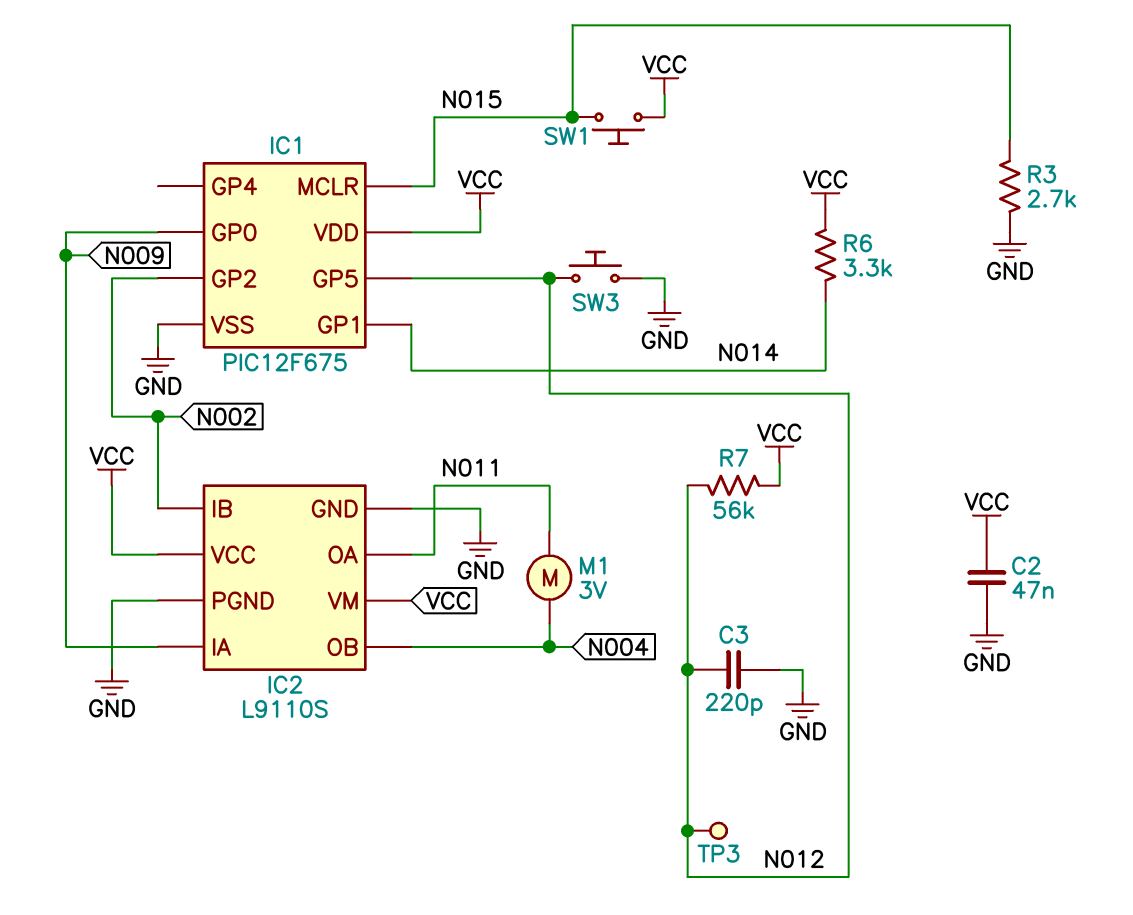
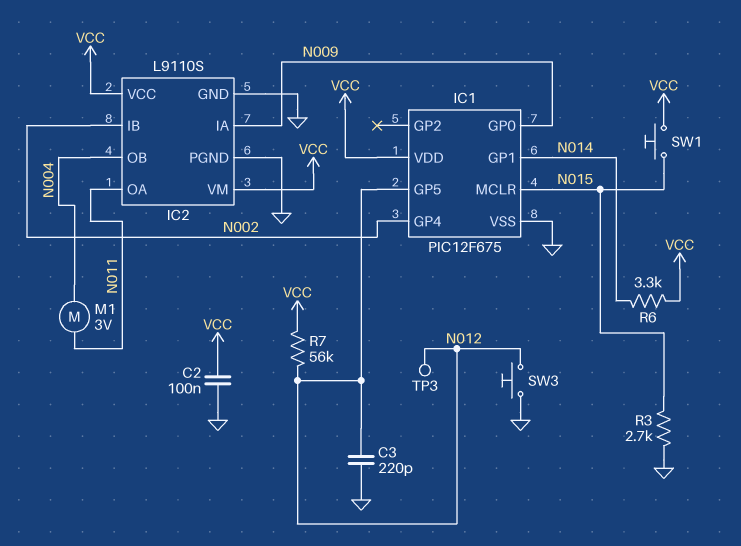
C2: 47nF (GND, VCC) -> 100nF (GND, VCC)
IC1 pin GP2: N002 -> none
IC1 pin GP4: none -> N002

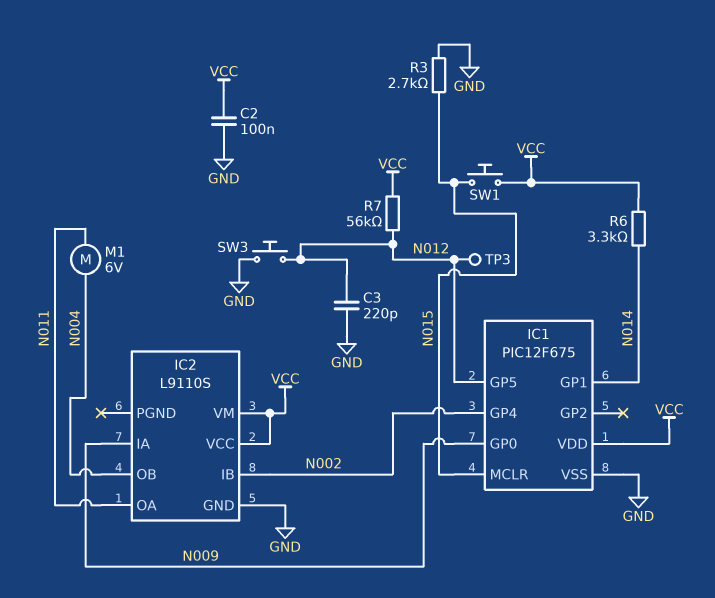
IC2 pin PGND: GND -> none
M1: motor 3V (N004, N011) -> motor 6V (N004, N011)

